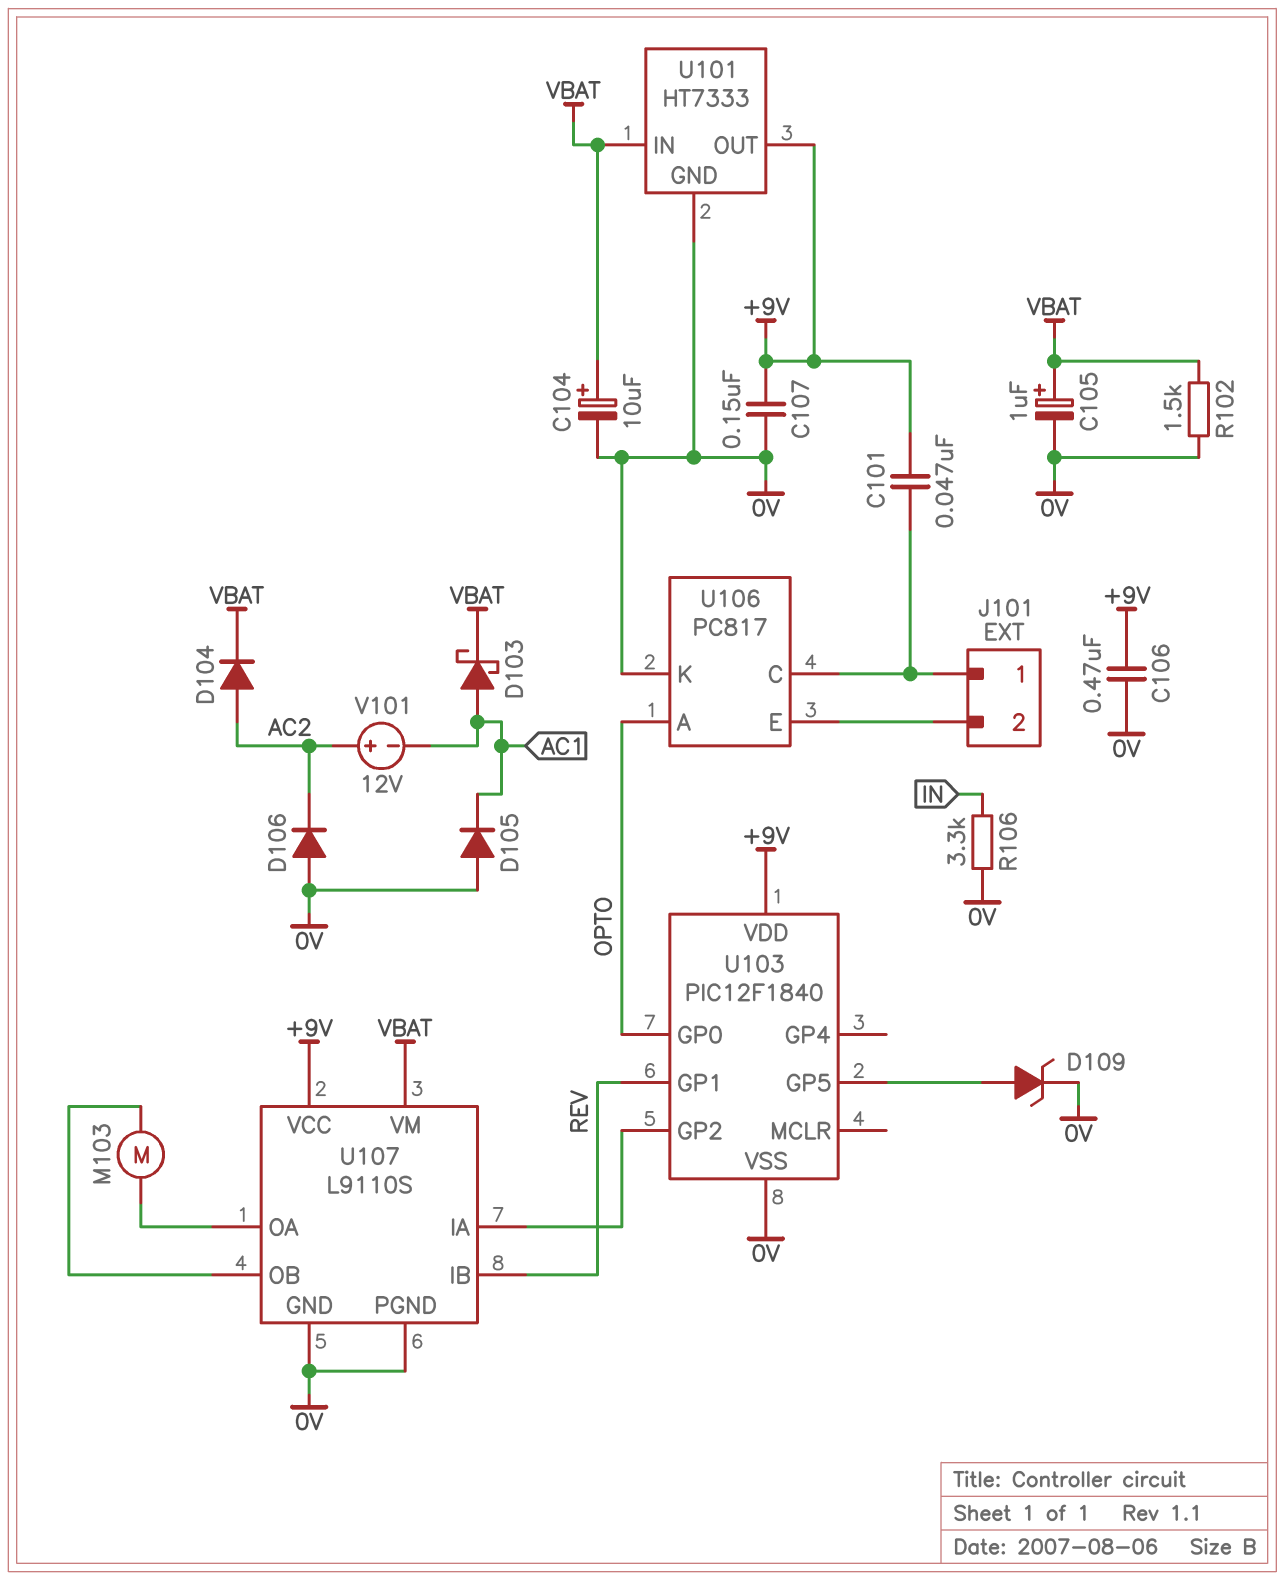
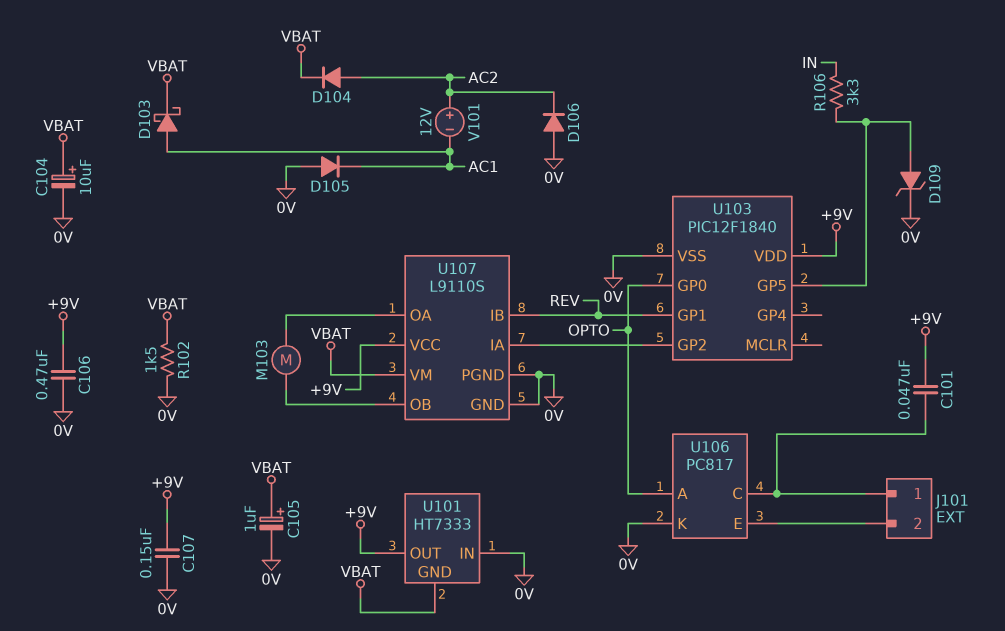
R106: 3.3k (0V, IN) -> 3.3k (IN, U103/GP5)
U101 pin GND: 0V -> VBAT
U101 pin IN: VBAT -> 0V

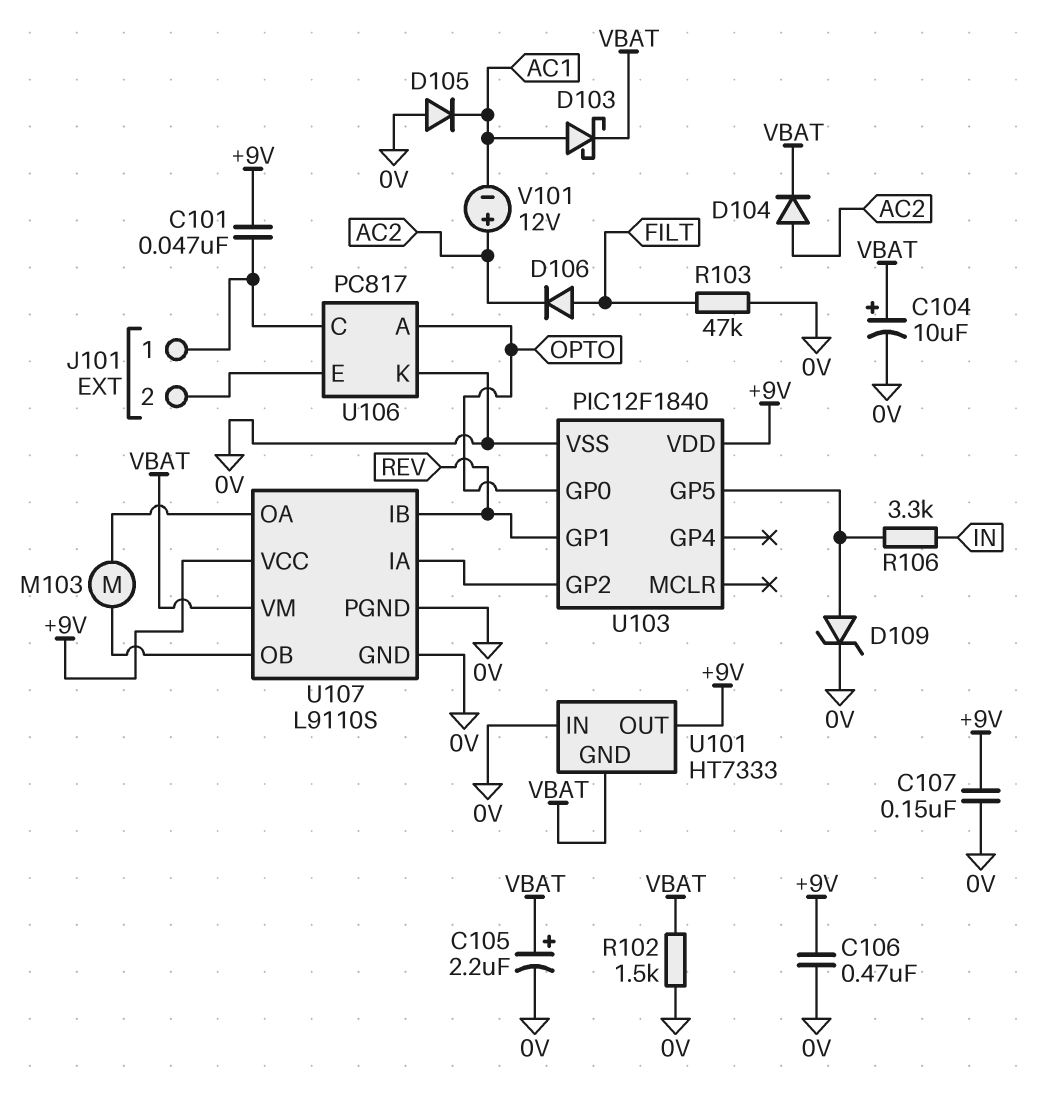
C105: 1uF (plus VBAT, minus 0V) -> 2.2uF (plus VBAT, minus 0V)
D106: diode (A 0V, K AC2) -> diode (A FILT, K AC2)
R103: none -> 47k (0V, FILT)

